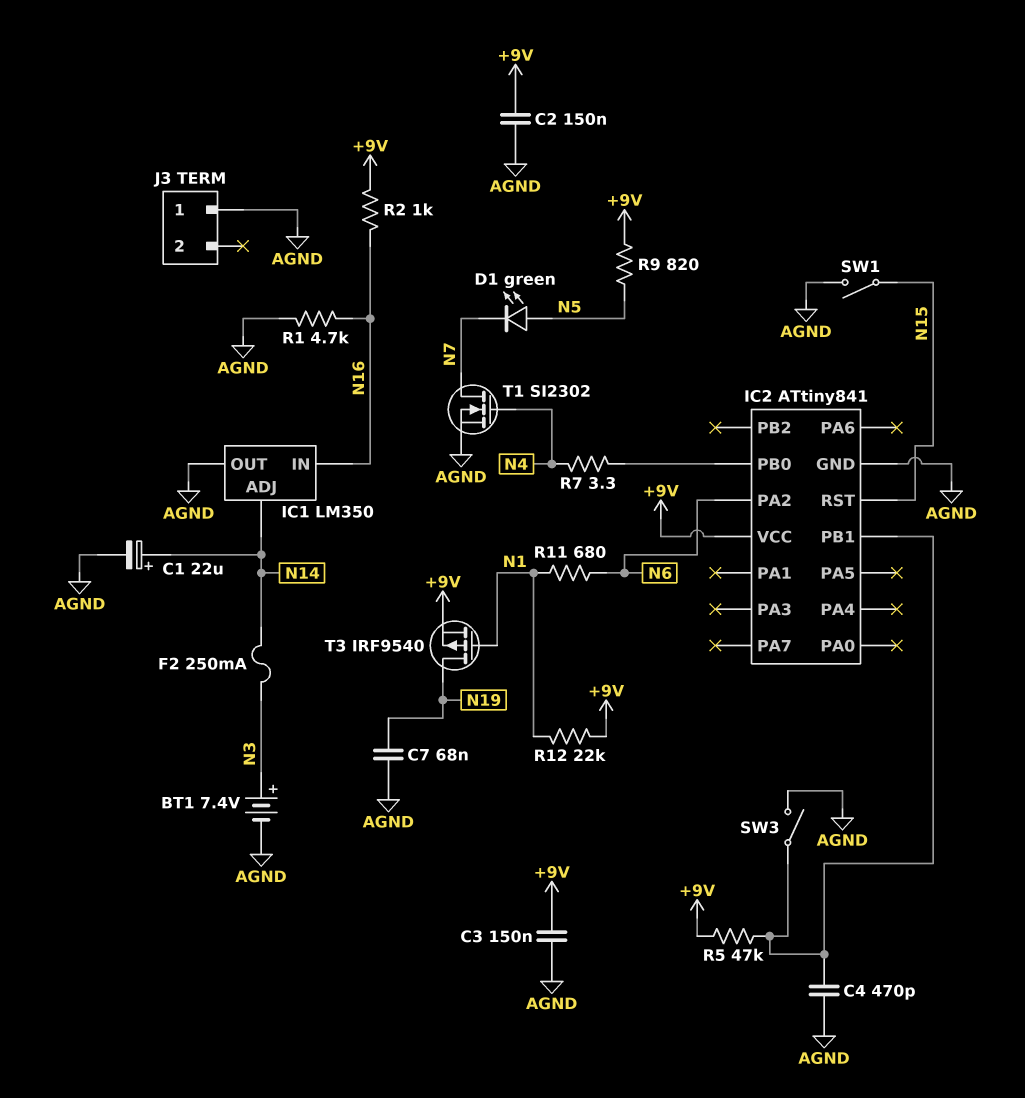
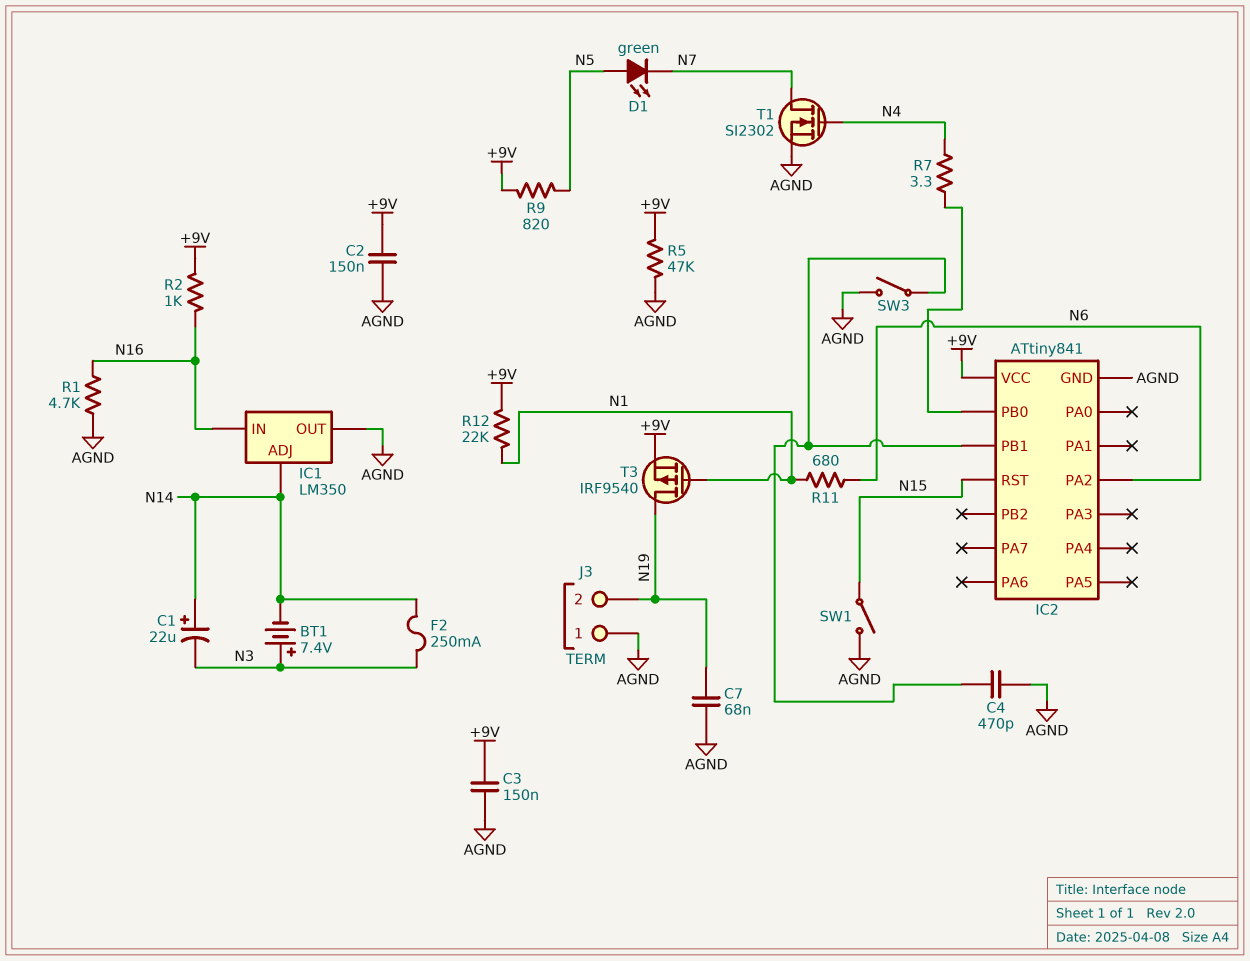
BT1: 7.4V (plus N3, minus AGND) -> 7.4V (plus N3, minus N14)
C1: 22uF (plus N14, minus AGND) -> 22uF (plus N14, minus N3)
J3 pin 2: none -> N19
R5: 47k (+9V, IC2/PB1) -> 47k (+9V, AGND)

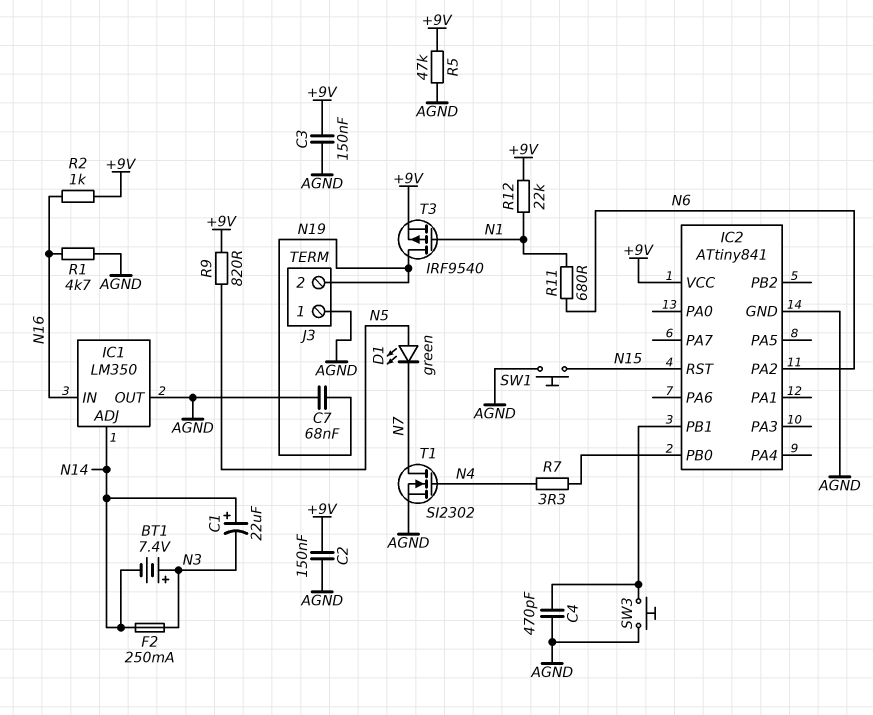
SW1: switch (AGND, N15) -> button (AGND, N15)
SW3: switch (AGND, IC2/PB1) -> button (AGND, IC2/PB1)

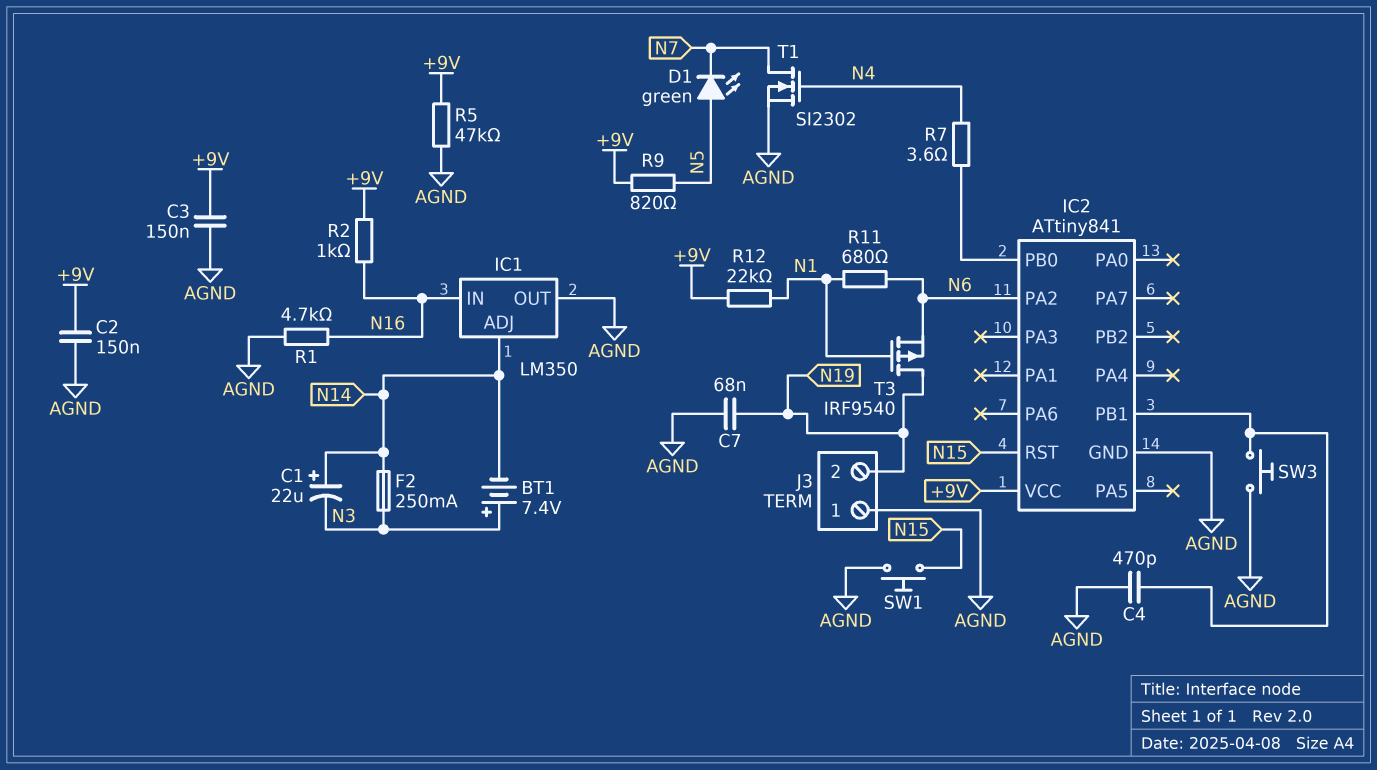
R7: 3.3 (IC2/PB0, N4) -> 3.6 (IC2/PB0, N4)
T3: PMOS IRF9540 (G N1, D N19, S +9V) -> PMOS IRF9540 (G N1, D N19, S N6)

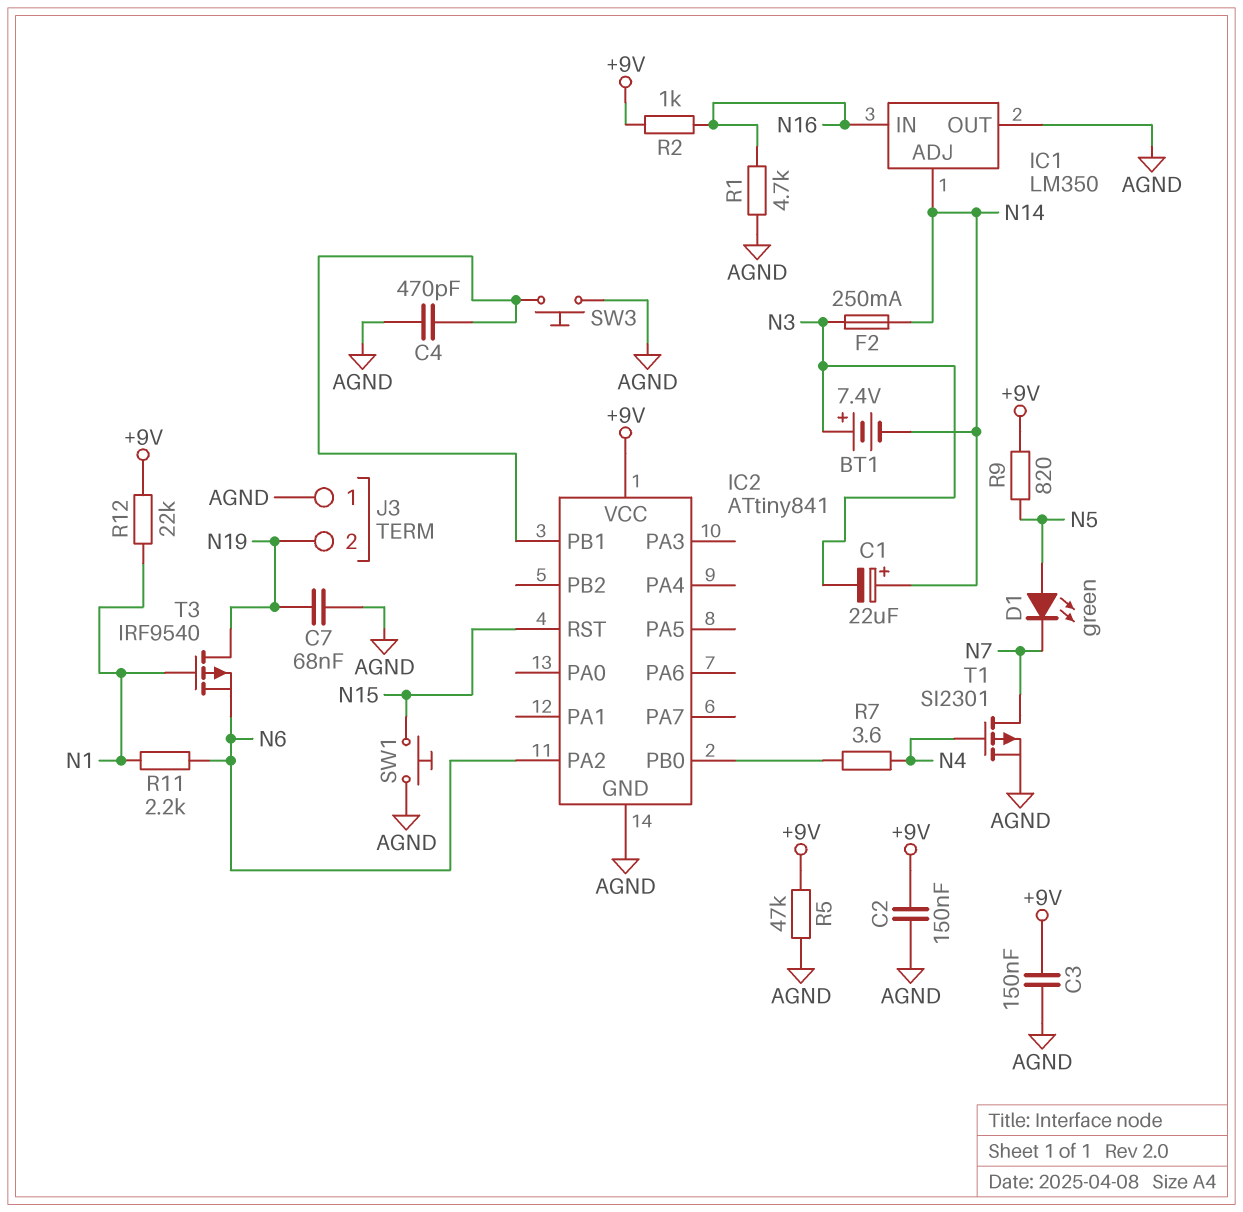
R11: 680 (N1, N6) -> 2.2k (N1, N6)
T1: NMOS SI2302 (G N4, D N7, S AGND) -> PMOS SI2301 (G N4, D N7, S AGND)

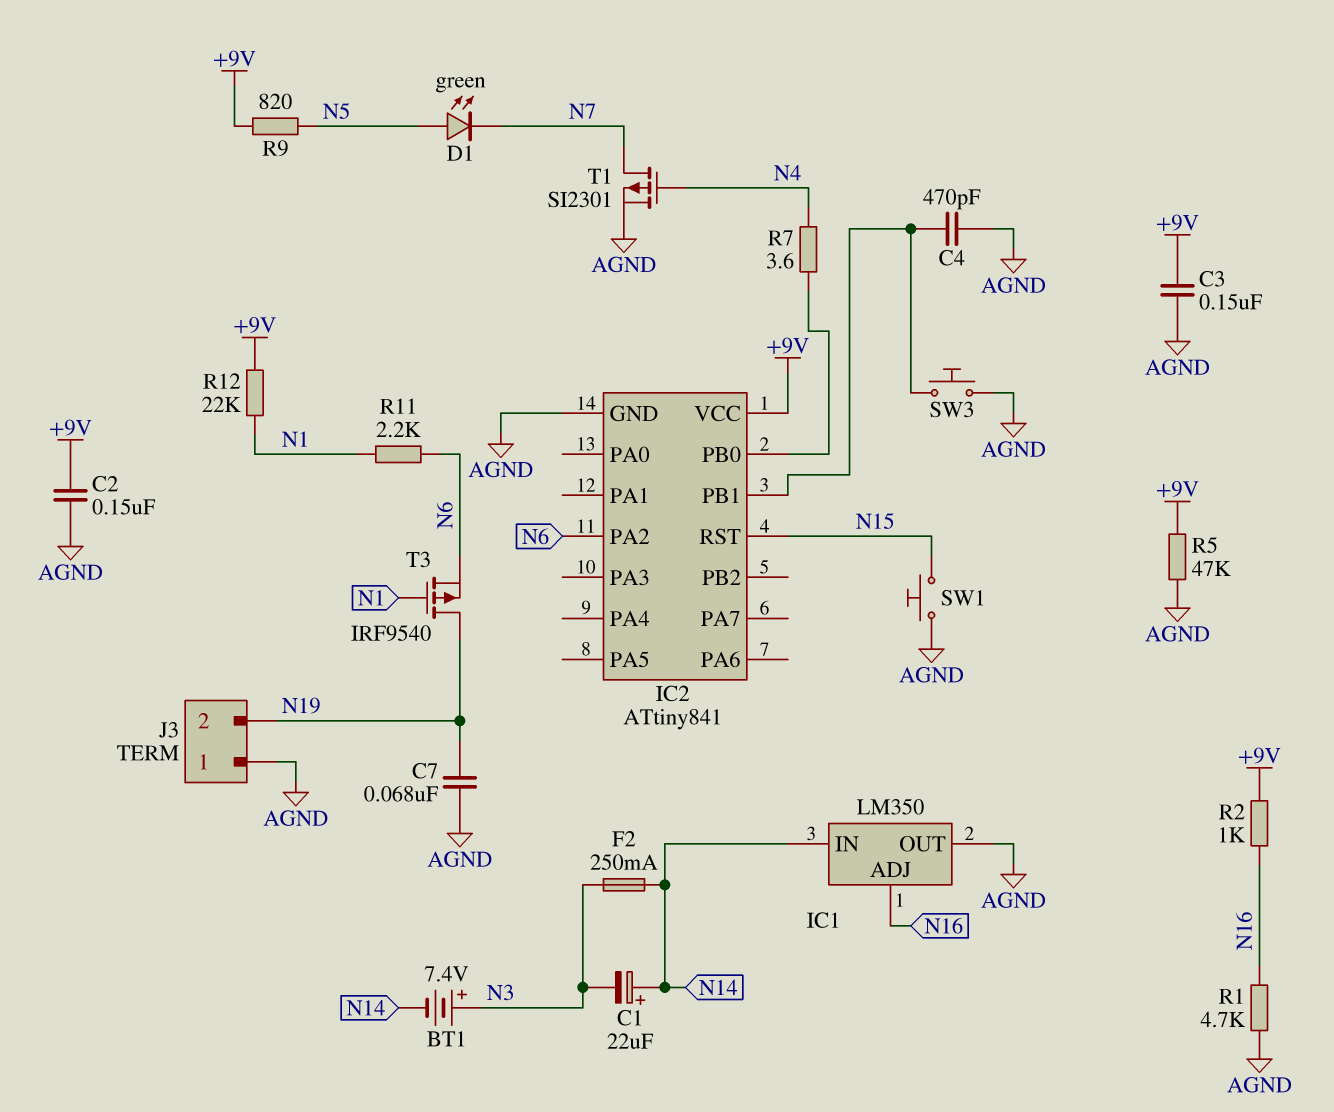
IC1 pin ADJ: N14 -> N16
IC1 pin IN: N16 -> N14

